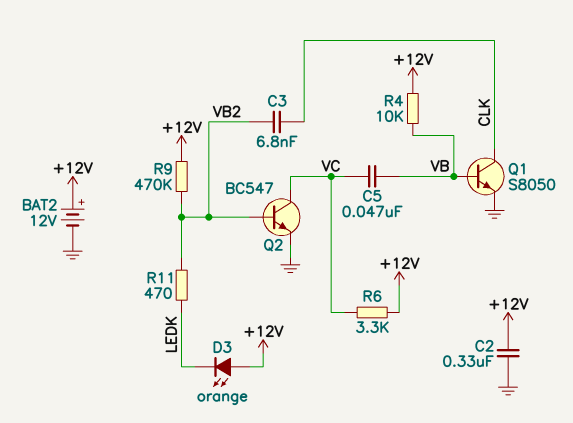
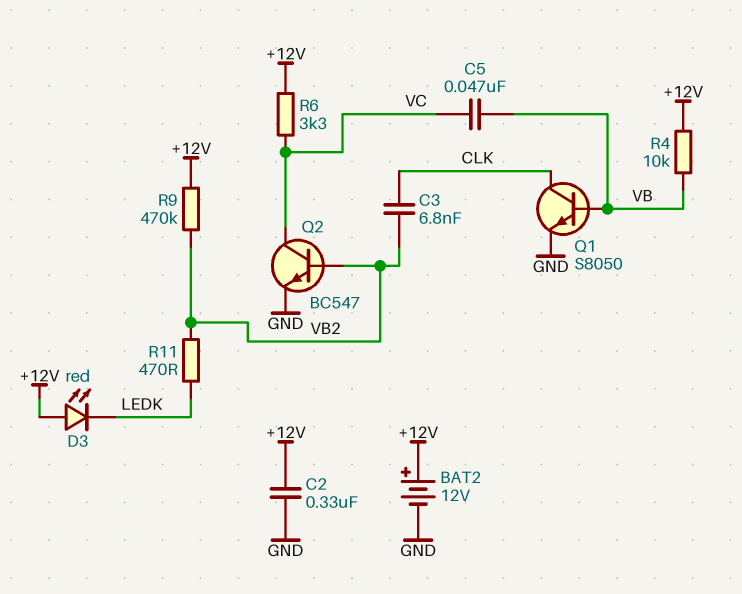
D3: LED orange (A +12V, K LEDK) -> LED red (A +12V, K LEDK)

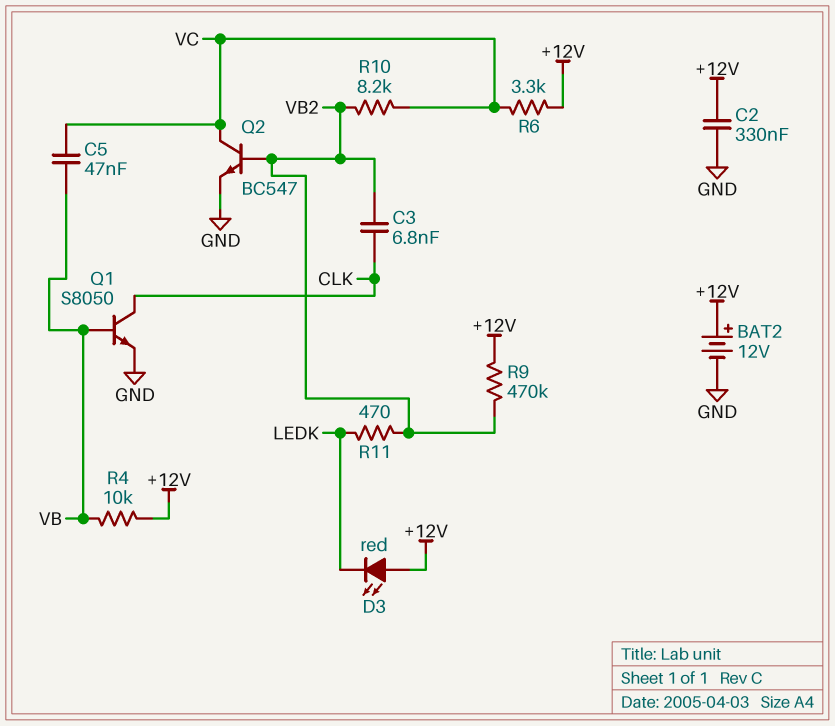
R10: none -> 8.2k (VB2, VC)

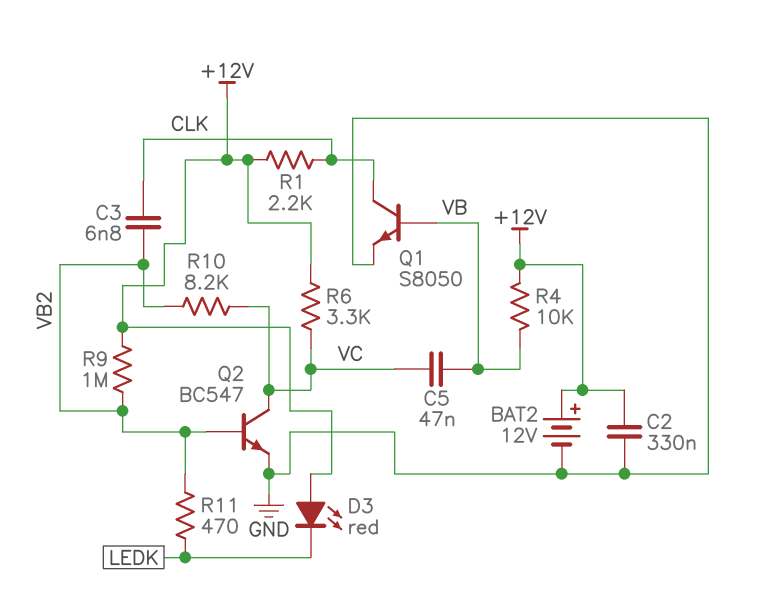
R1: none -> 2.2k (+12V, CLK)
R9: 470k (+12V, VB2) -> 1M (+12V, VB2)

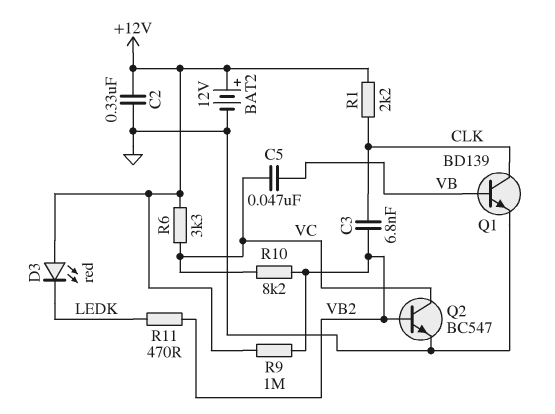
Q1: NPN S8050 (B VB, C CLK, E GND) -> NPN BD139 (B VB, C CLK, E GND)
R4: 10k (+12V, VB) -> none

